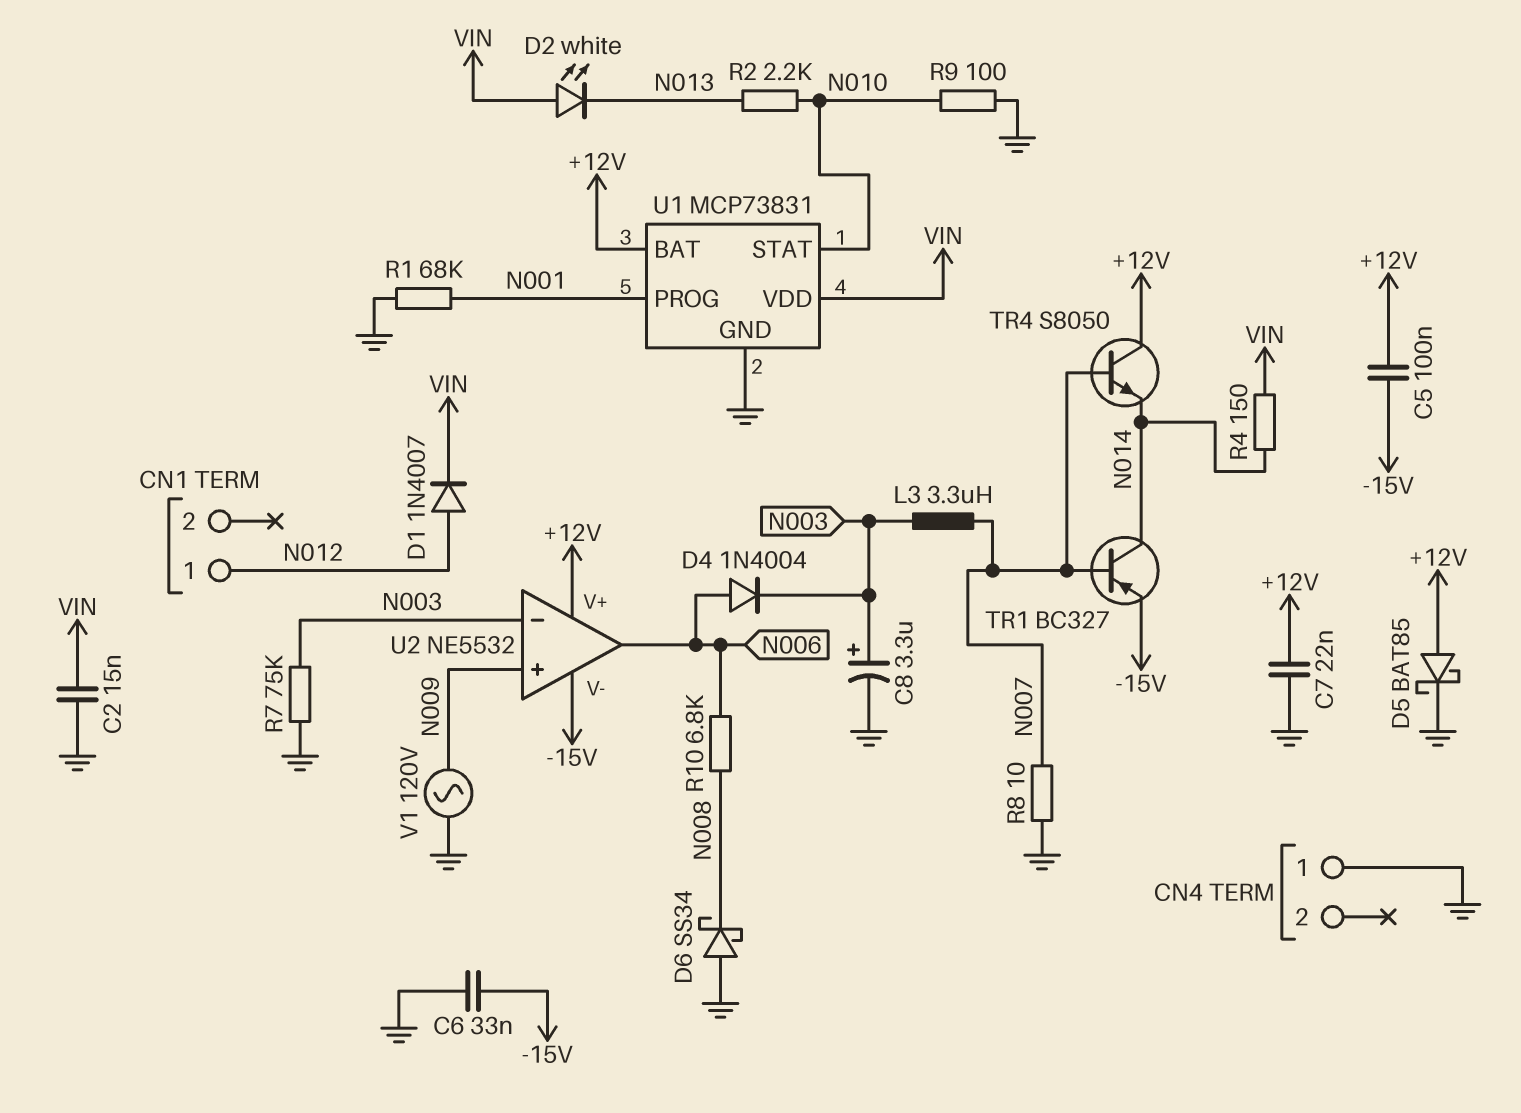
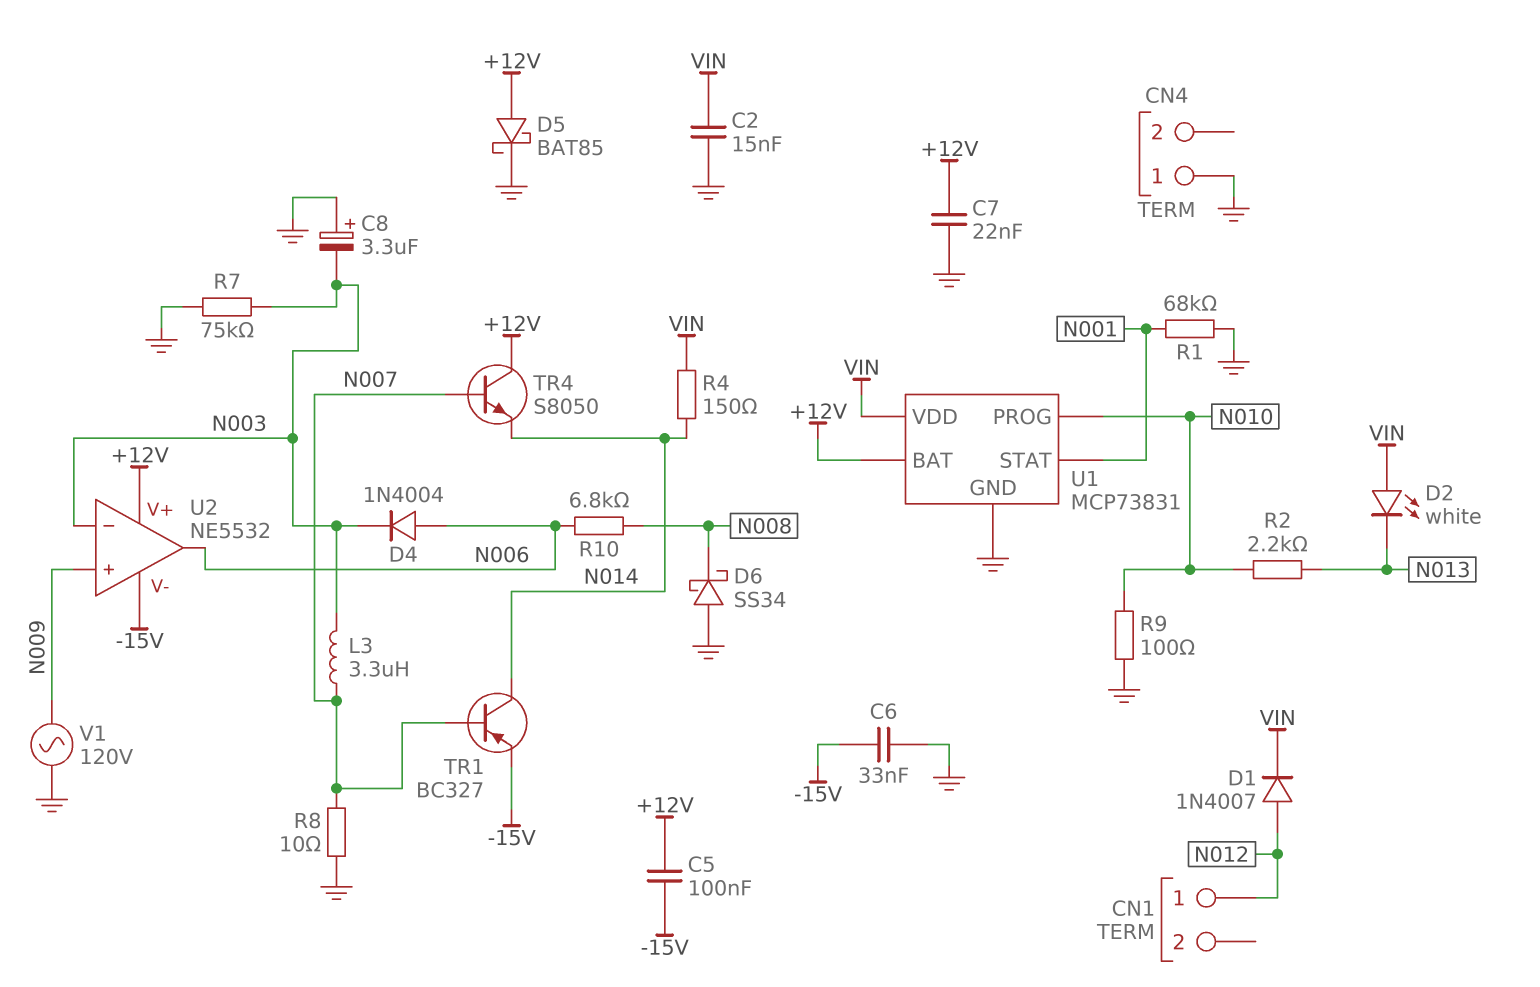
C8: 3.3uF (plus N003, minus GND) -> 3.3uF (plus GND, minus N003)
U1 pin PROG: N001 -> N010
U1 pin STAT: N010 -> N001

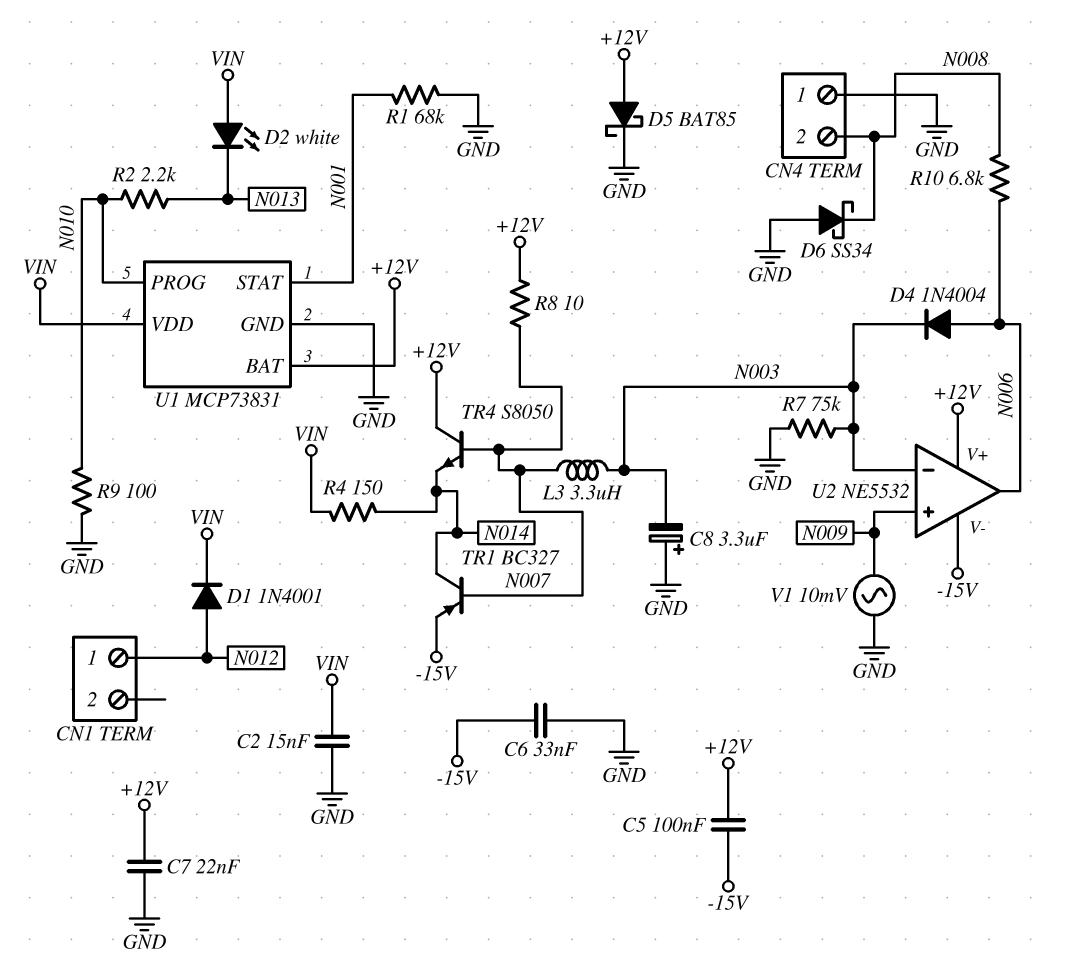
CN4 pin 2: none -> N008
D1: diode 1N4007 (A N012, K VIN) -> diode 1N4001 (A N012, K VIN)
R8: 10 (GND, N007) -> 10 (+12V, N007)
V1: AC 120V (GND, N009) -> AC 10mV (GND, N009)

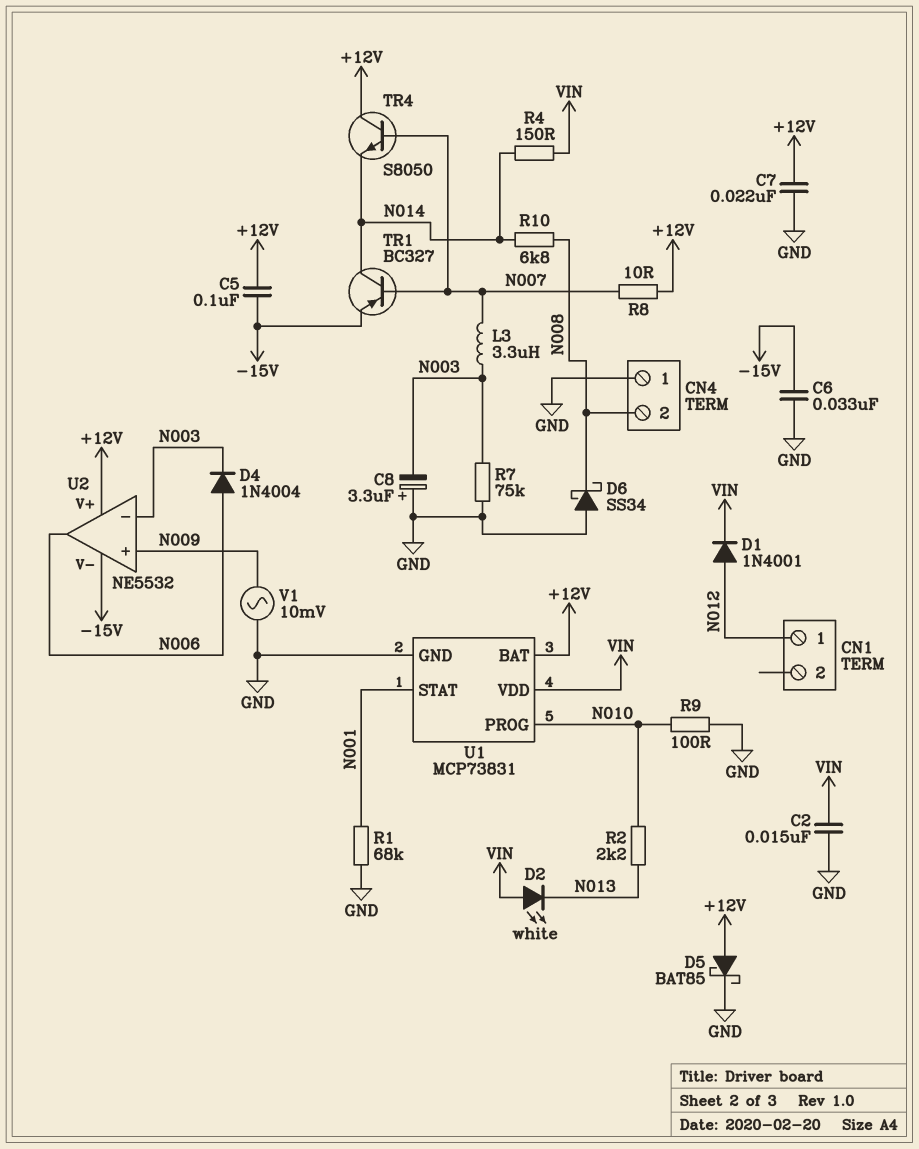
R10: 6.8k (N006, N008) -> 6.8k (N008, N014)

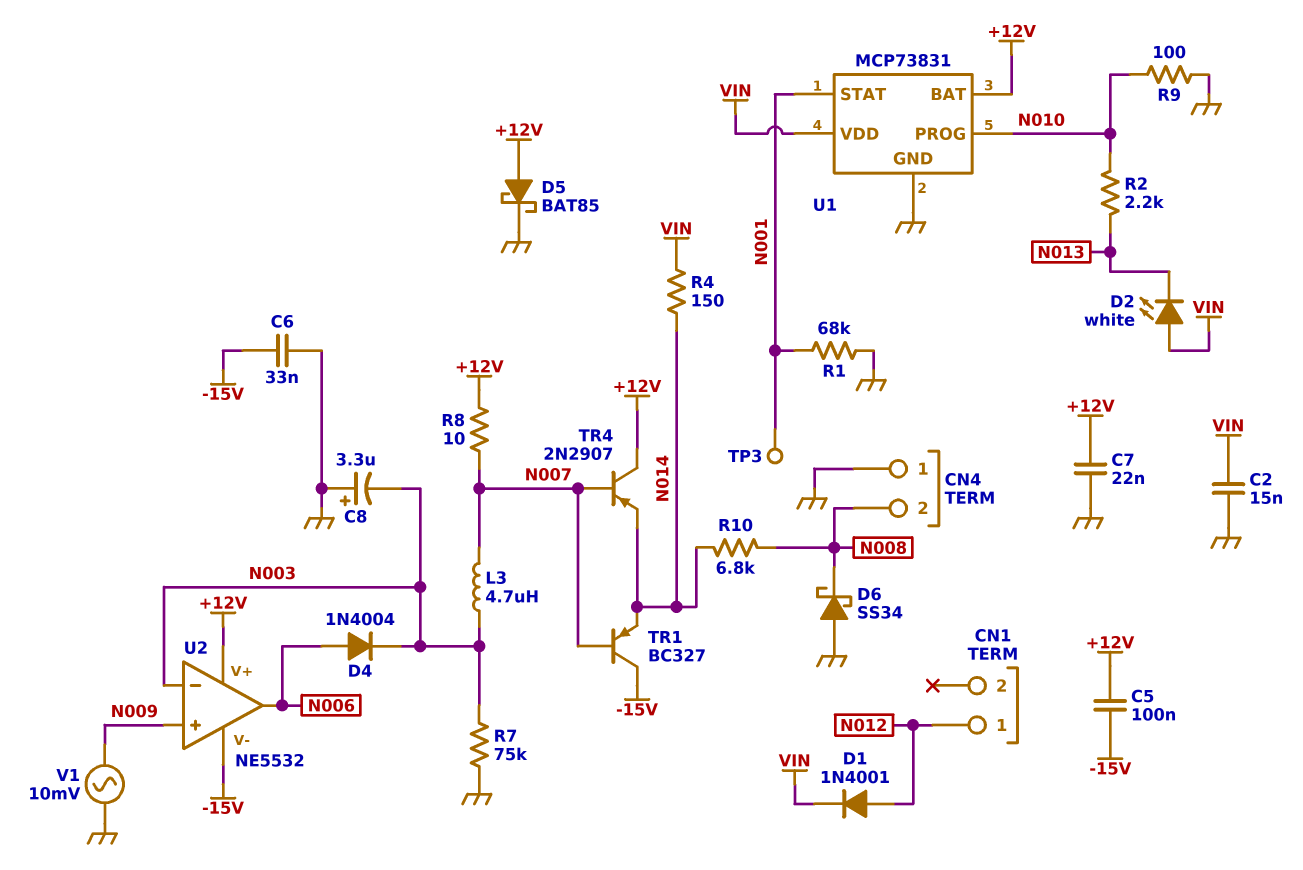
L3: 3.3uH (N003, N007) -> 4.7uH (N003, N007)
TP3: none -> test point (N001)
TR1: PNP BC327 (B N007, C N014, E -15V) -> PNP BC327 (B N007, C -15V, E N014)
TR4: NPN S8050 (B N007, C +12V, E N014) -> PNP 2N2907 (B N007, C +12V, E N014)

